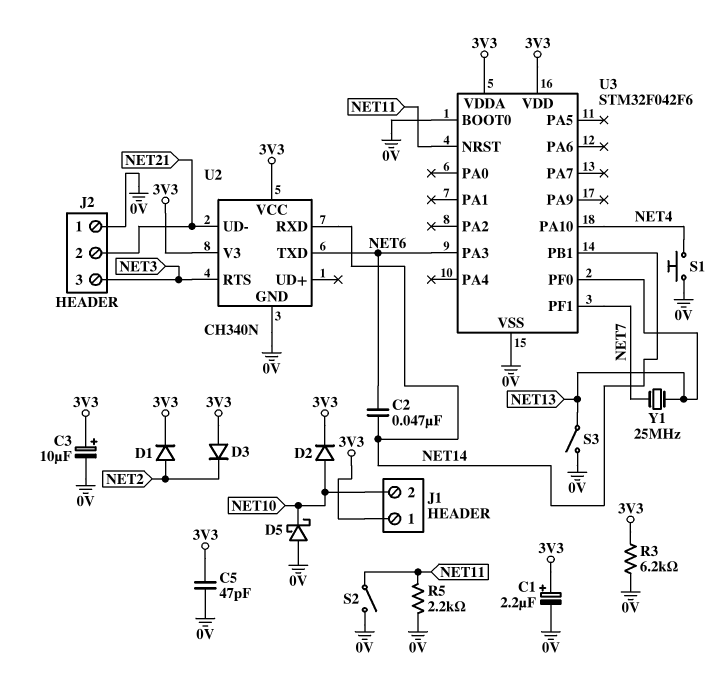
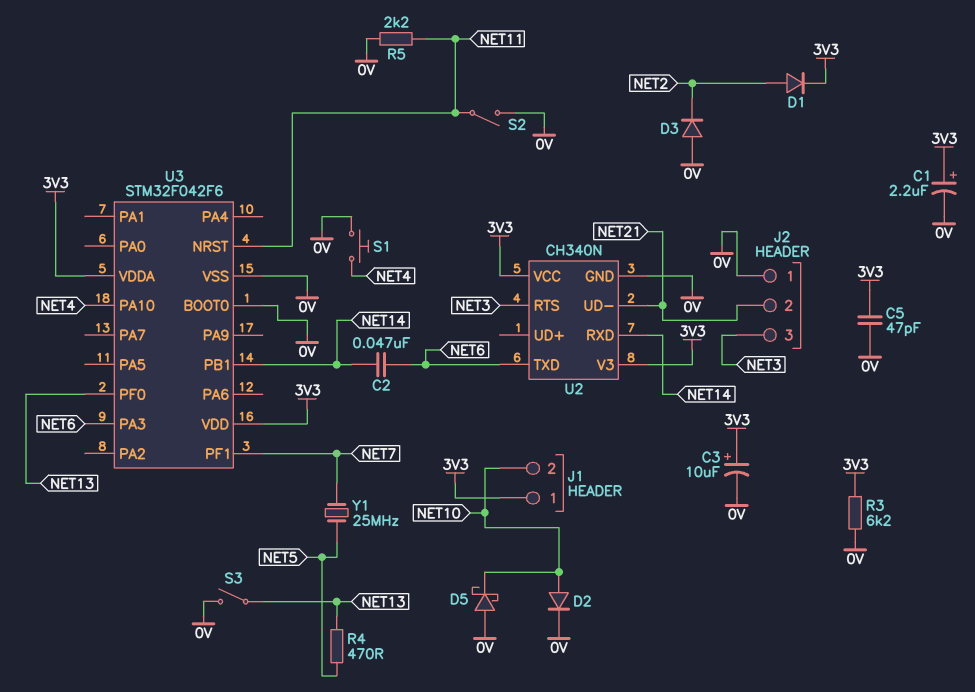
D2: diode (A NET10, K 3V3) -> diode (A NET10, K 0V)
D3: diode (A 3V3, K NET2) -> diode (A 0V, K NET2)
R4: none -> 470 (NET5, NET13)
Y1: 25MHz (NET7, NET13) -> 25MHz (NET5, NET7)

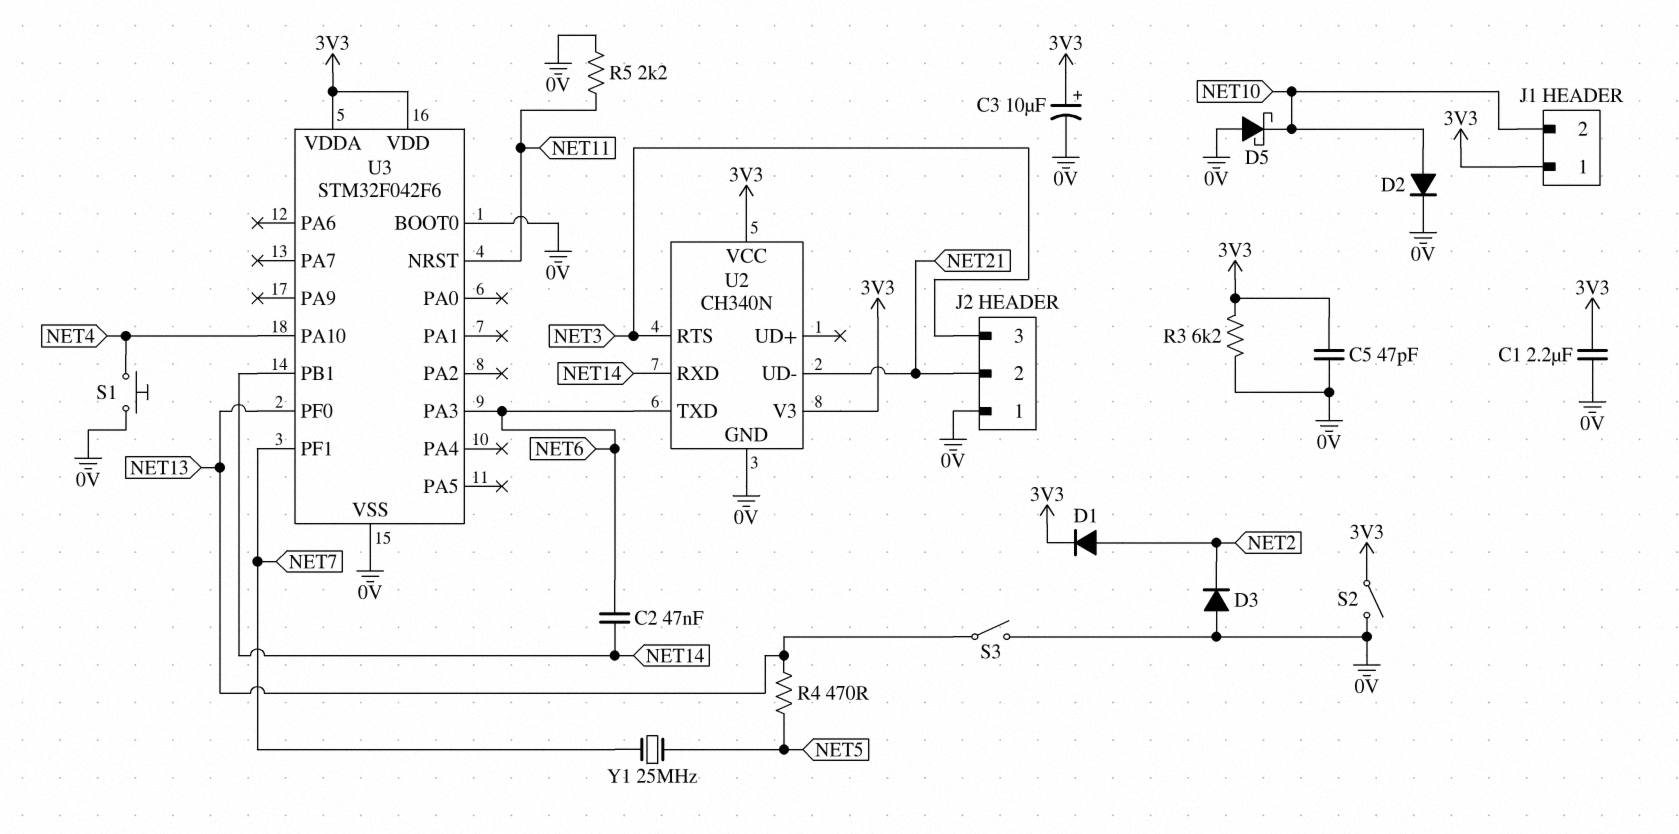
C1: 2.2uF (plus 3V3, minus 0V) -> 2.2uF (0V, 3V3)
S2: switch (0V, NET11) -> switch (0V, 3V3)

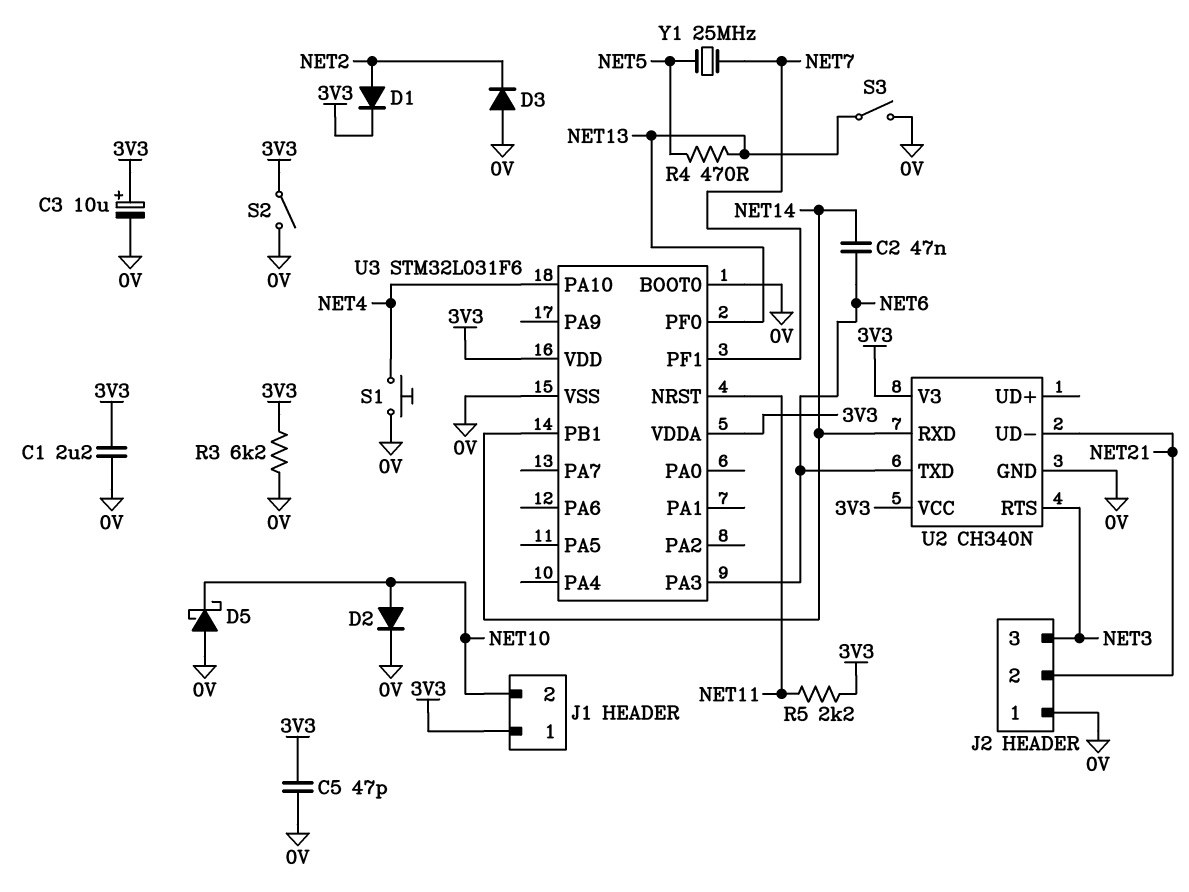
R5: 2.2k (0V, NET11) -> 2.2k (3V3, NET11)
U3: STM32F042F6 -> STM32L031F6

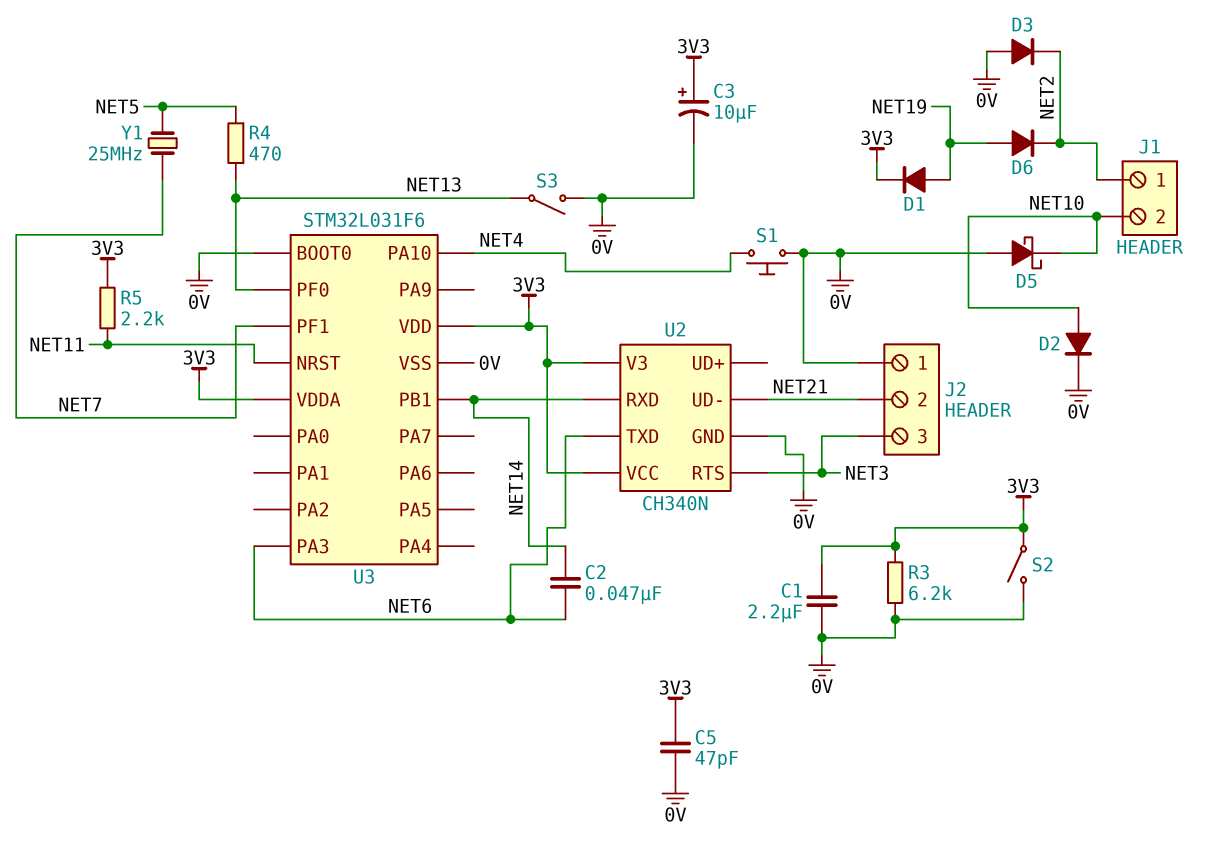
D1: diode (A NET2, K 3V3) -> diode (A NET19, K 3V3)
D6: none -> diode (A NET19, K NET2)
J1 pin 1: 3V3 -> NET2

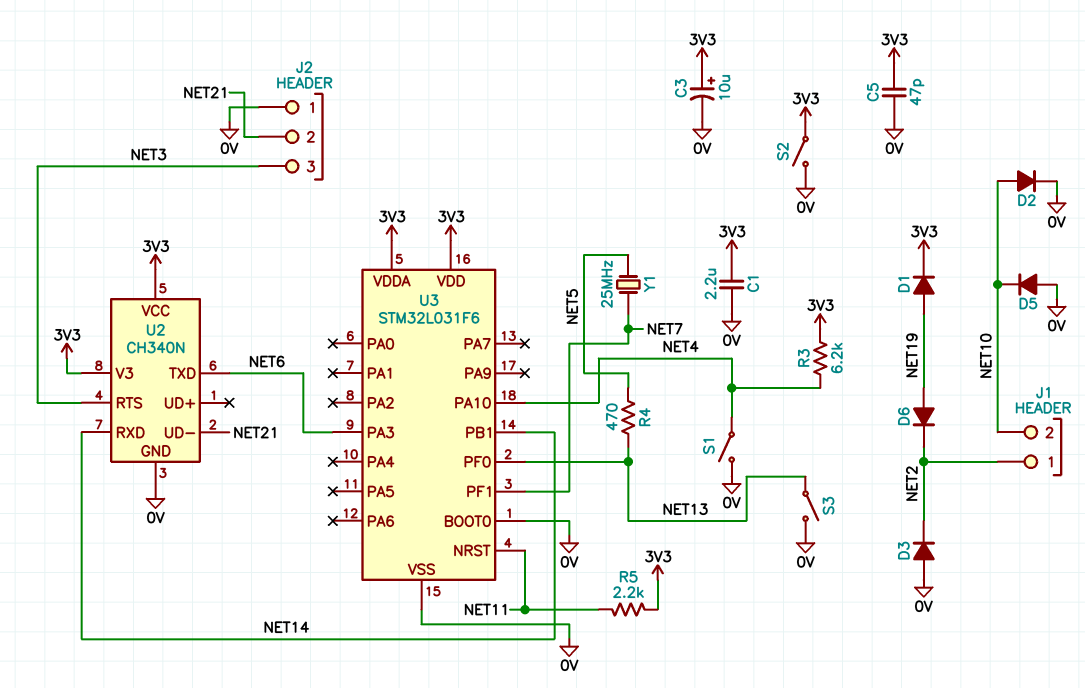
C2: 47nF (NET6, NET14) -> none
D5: schottky (A 0V, K NET10) -> diode (A 0V, K NET10)
R3: 6.2k (0V, 3V3) -> 6.2k (3V3, NET4)
S1: button (0V, NET4) -> switch (0V, NET4)

